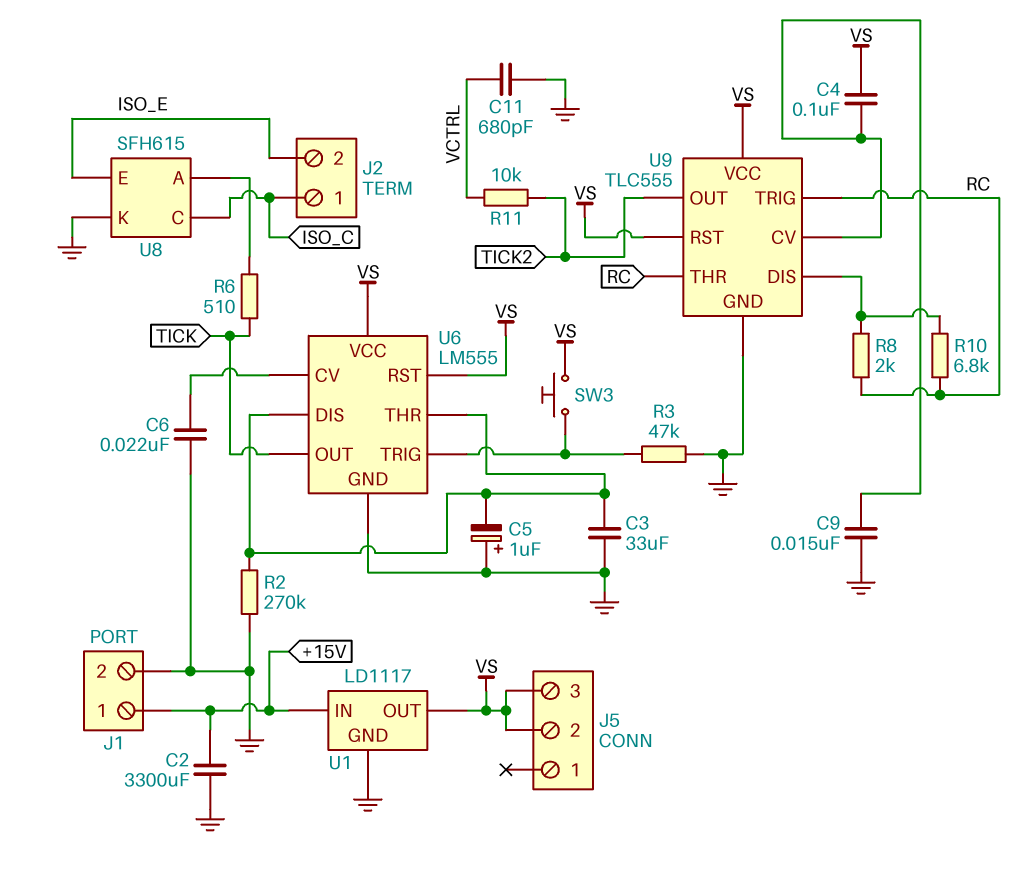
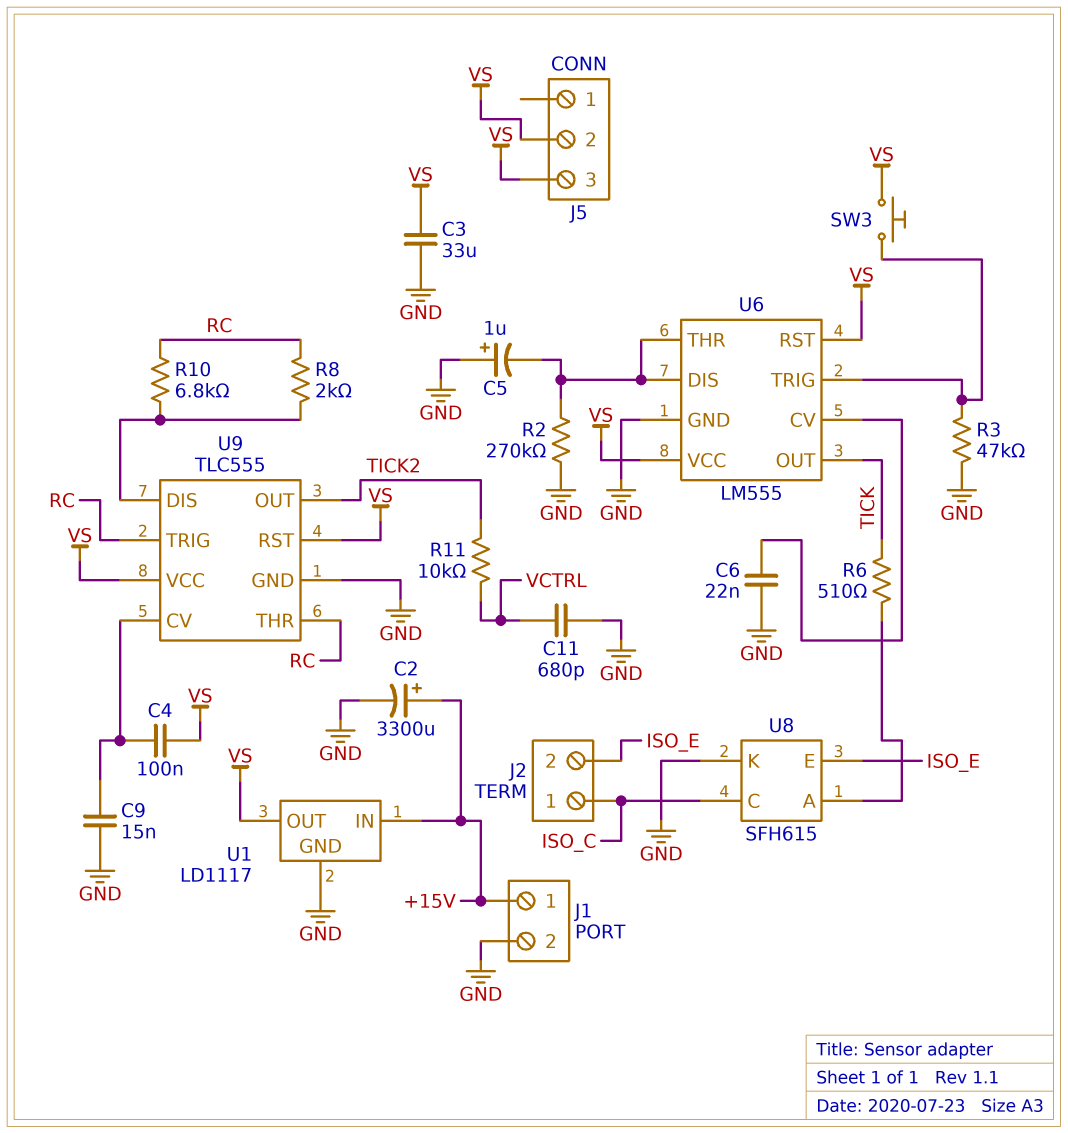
C2: 3300uF (+15V, GND) -> 3300uF (plus +15V, minus GND)
C3: 33uF (GND, U6/DIS) -> 33uF (GND, VS)

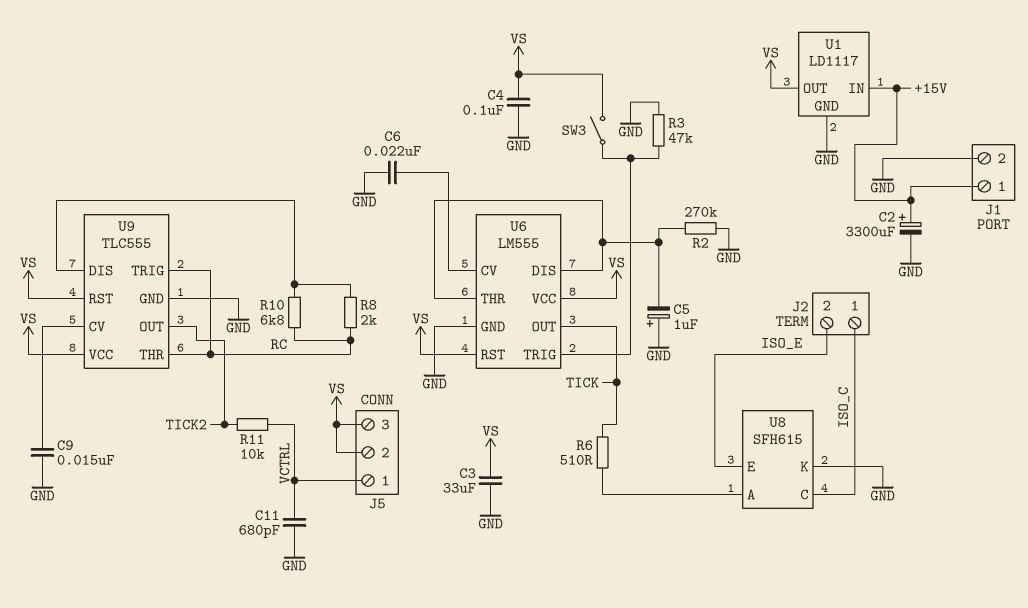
C4: 100nF (U9/CV, VS) -> 100nF (GND, VS)
J5 pin 1: none -> VCTRL
SW3: button (U6/TRIG, VS) -> switch (U6/TRIG, VS)

